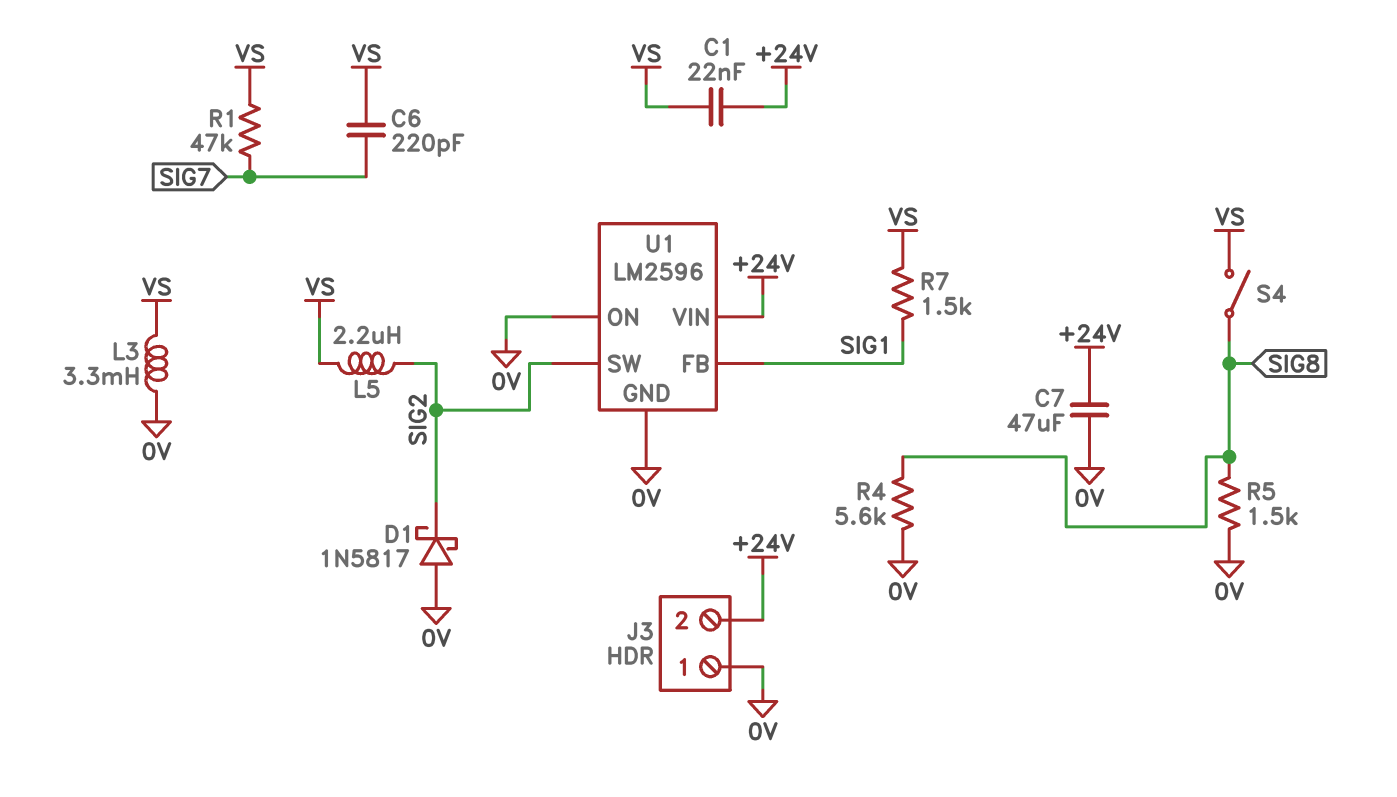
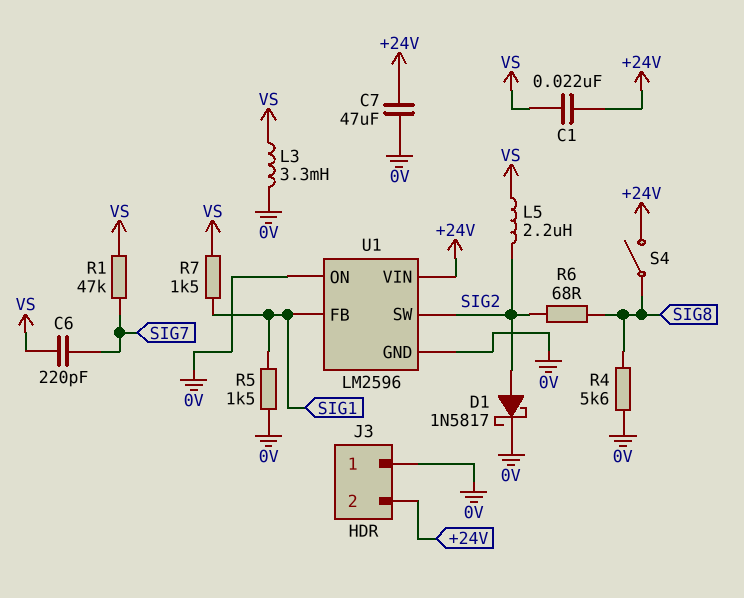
D1: schottky 1N5817 (A 0V, K SIG2) -> schottky 1N5817 (A SIG2, K 0V)
R5: 1.5k (0V, SIG8) -> 1.5k (0V, SIG1)
R6: none -> 68 (SIG2, SIG8)
S4: switch (SIG8, VS) -> switch (+24V, SIG8)

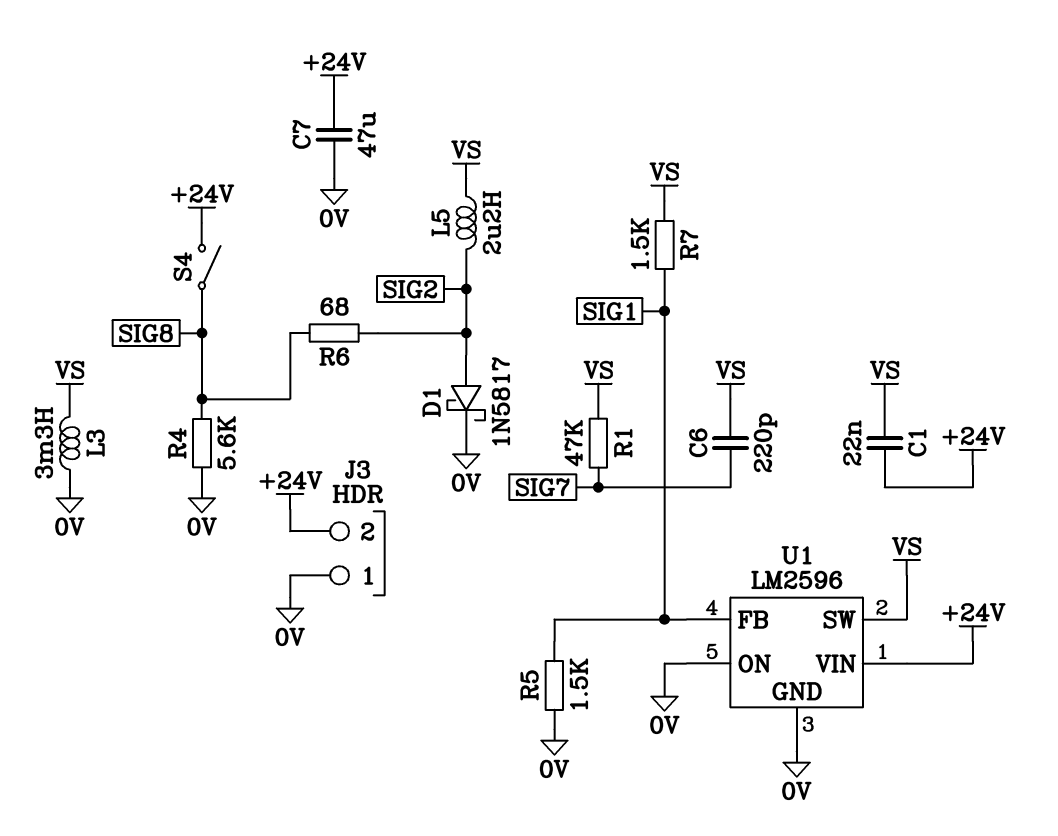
U1 pin SW: SIG2 -> VS

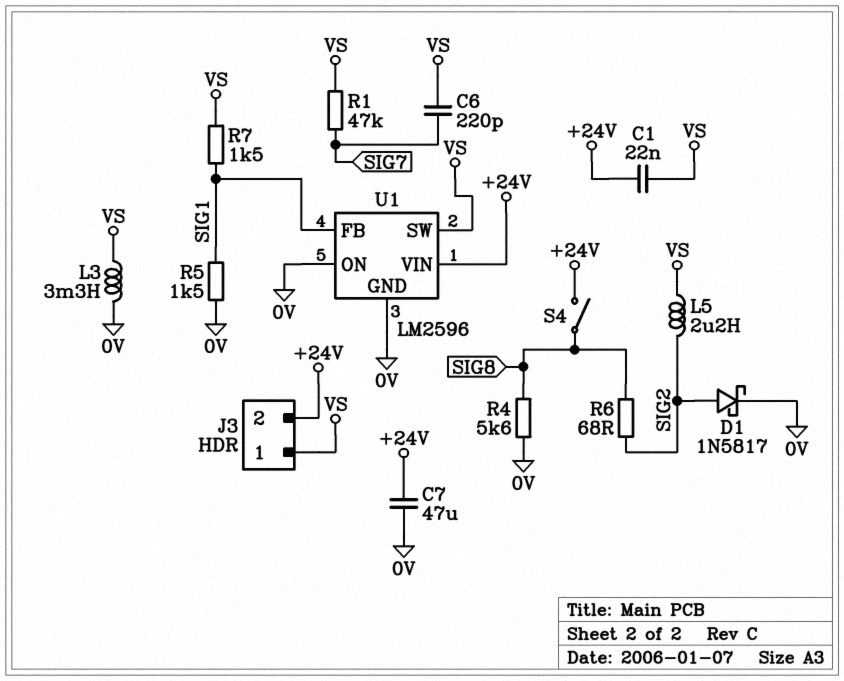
J3 pin 1: 0V -> VS

